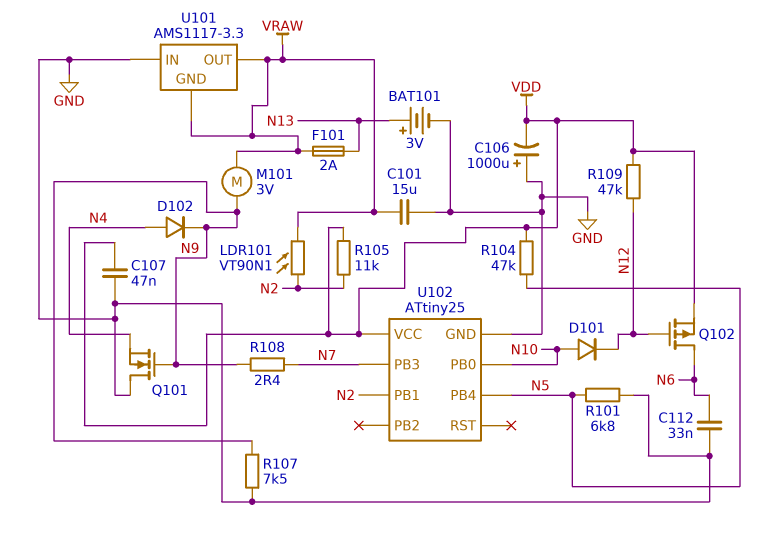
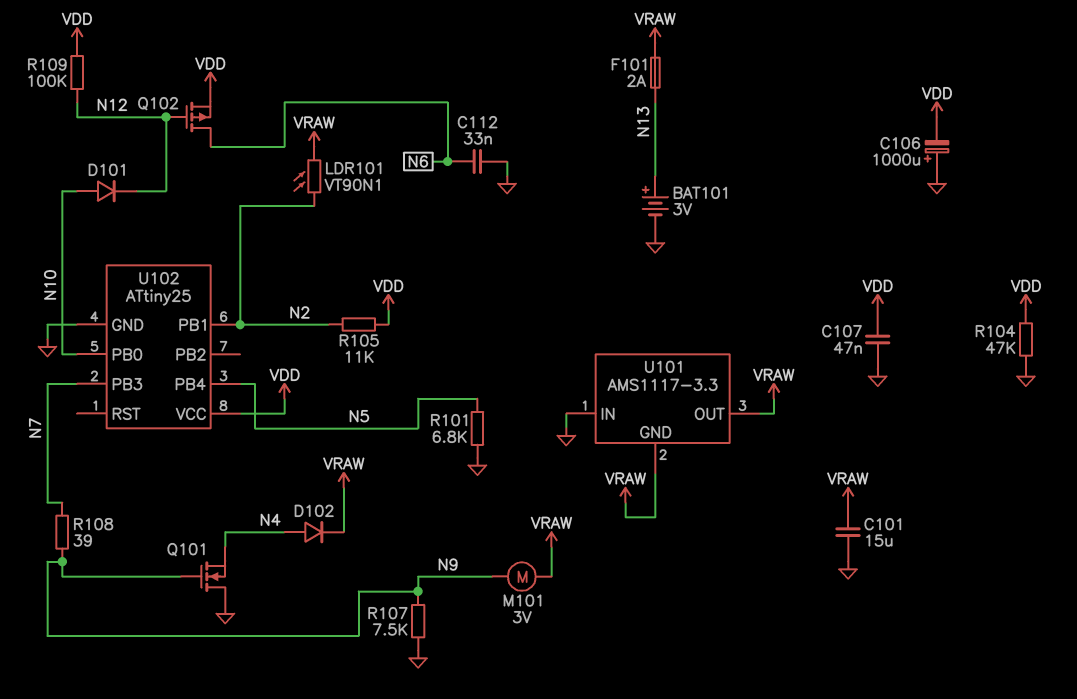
D102: diode (A N4, K N9) -> diode (A N4, K VRAW)
R104: 47k (N5, VDD) -> 47k (GND, VDD)
R108: 2.4 (N7, N9) -> 39 (N7, N9)
R109: 47k (N12, VDD) -> 100k (N12, VDD)

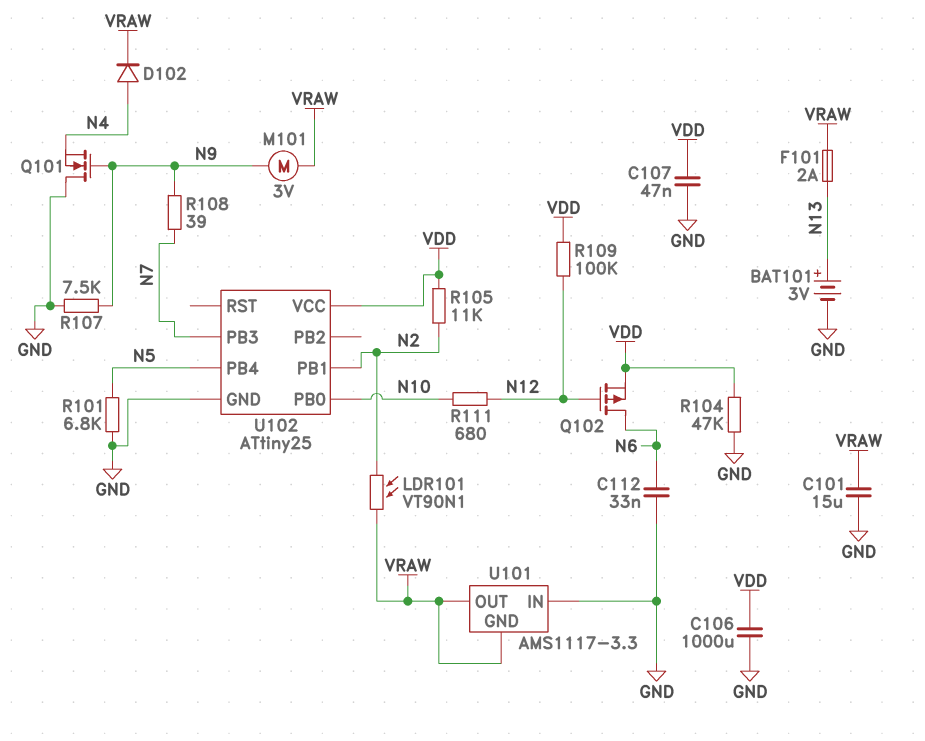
C106: 1000uF (plus GND, minus VDD) -> 1000uF (GND, VDD)
D101: diode (A N10, K N12) -> none
R111: none -> 680 (N10, N12)

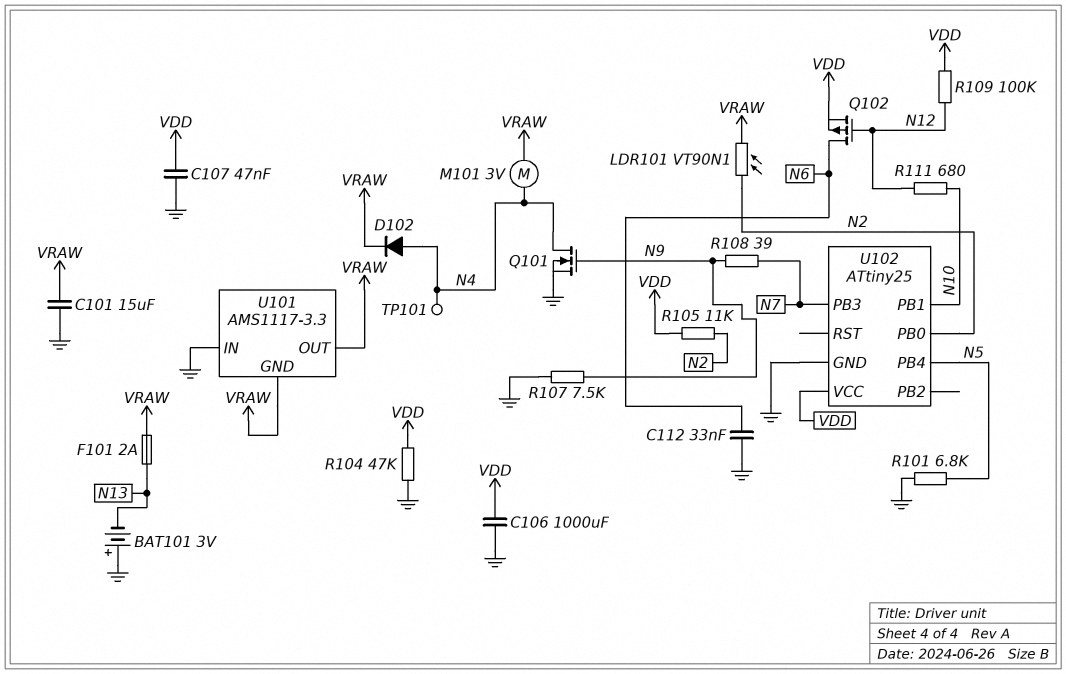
BAT101: 3V (plus N13, minus GND) -> 3V (plus GND, minus N13)
M101: motor 3V (N9, VRAW) -> motor 3V (N4, VRAW)
Q101: NMOS (G N9, D GND, S N4) -> NMOS (G N9, D N4, S GND)
TP101: none -> test point (N4)
U102 pin PB0: N10 -> N2
U102 pin PB1: N2 -> N10

